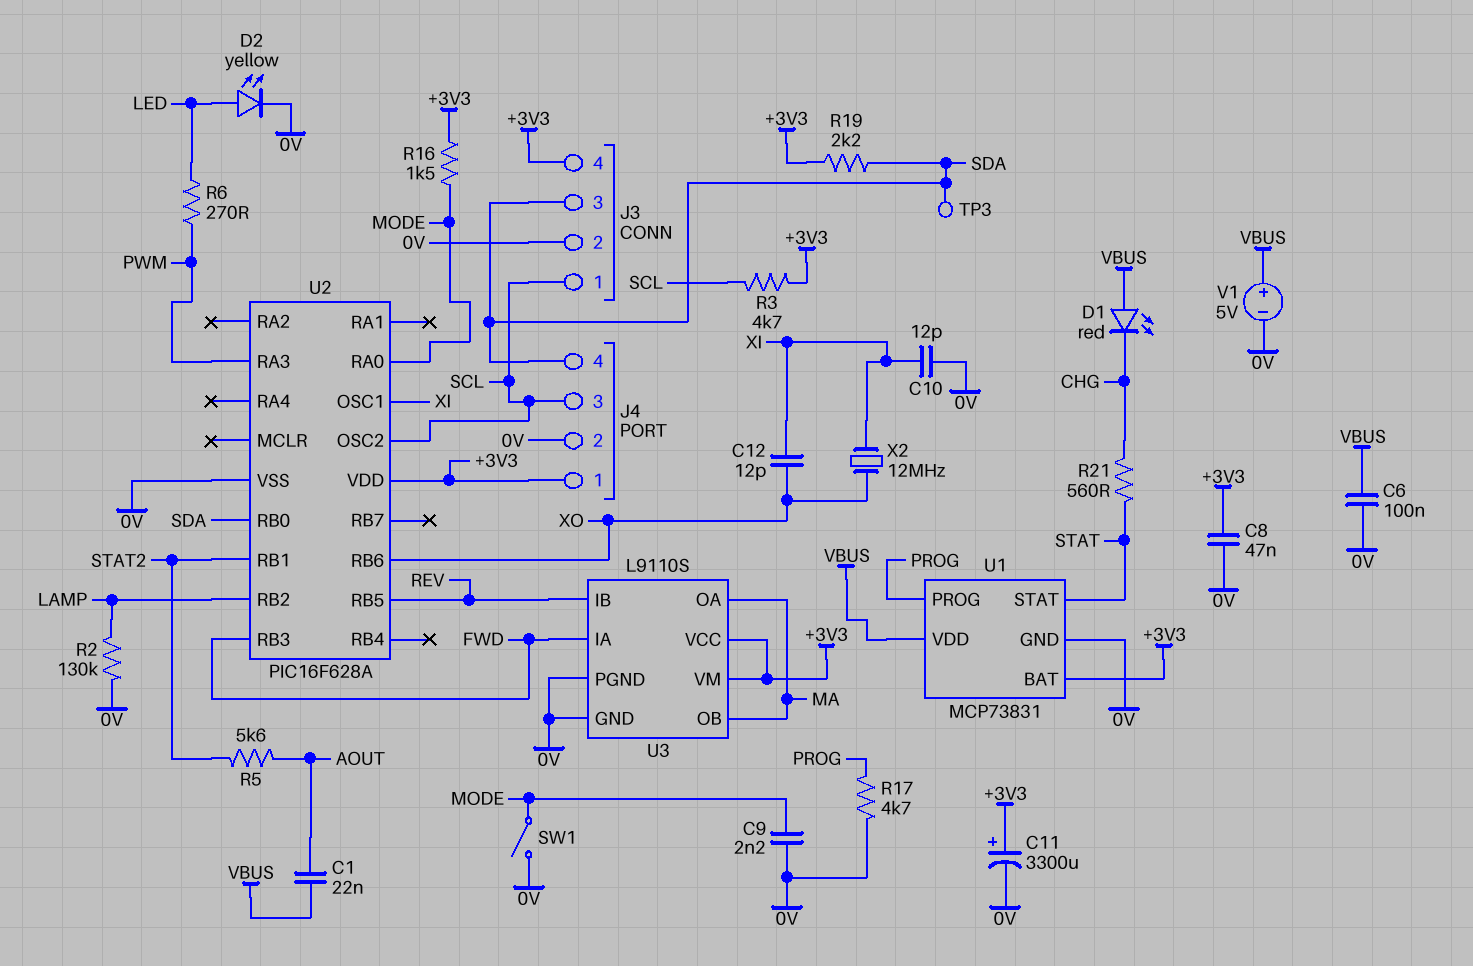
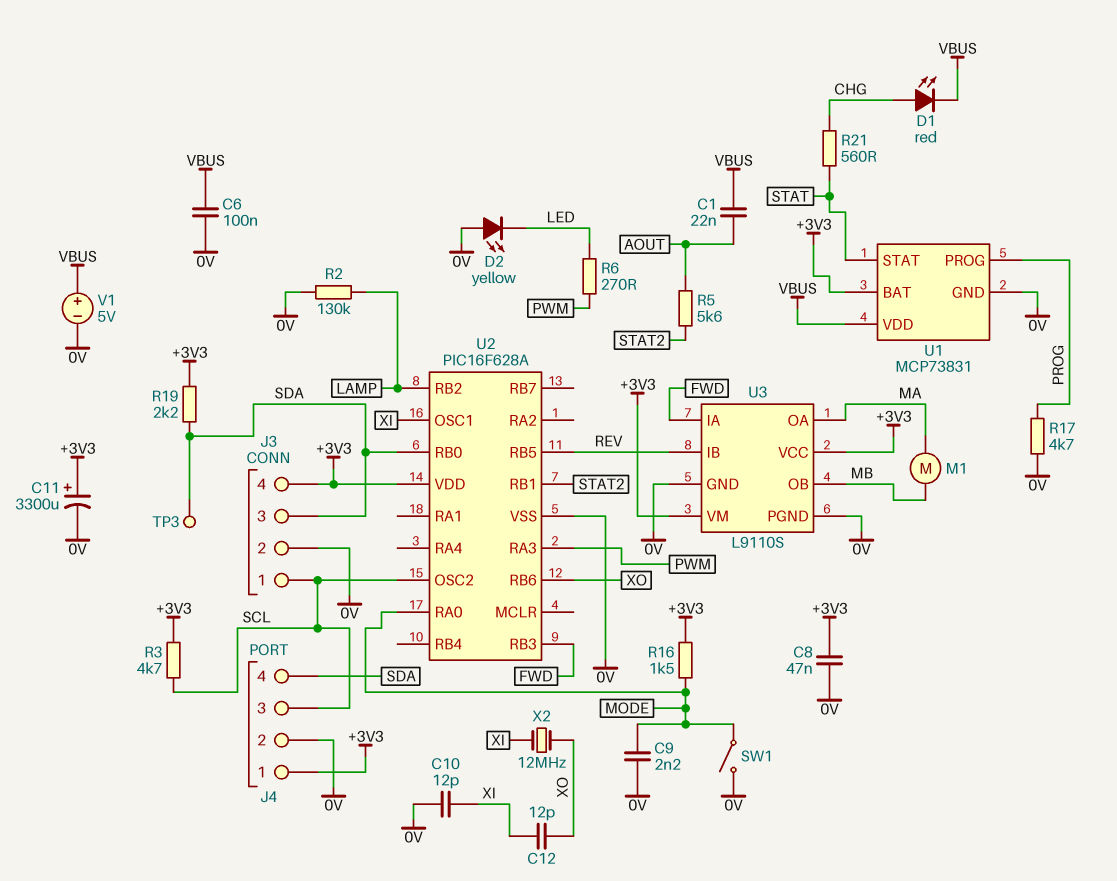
D1: LED red (A VBUS, K CHG) -> LED red (A CHG, K VBUS)
D2: LED yellow (A LED, K 0V) -> LED yellow (A 0V, K LED)
M1: none -> motor (MA, MB)
U3 pin OB: MA -> MB

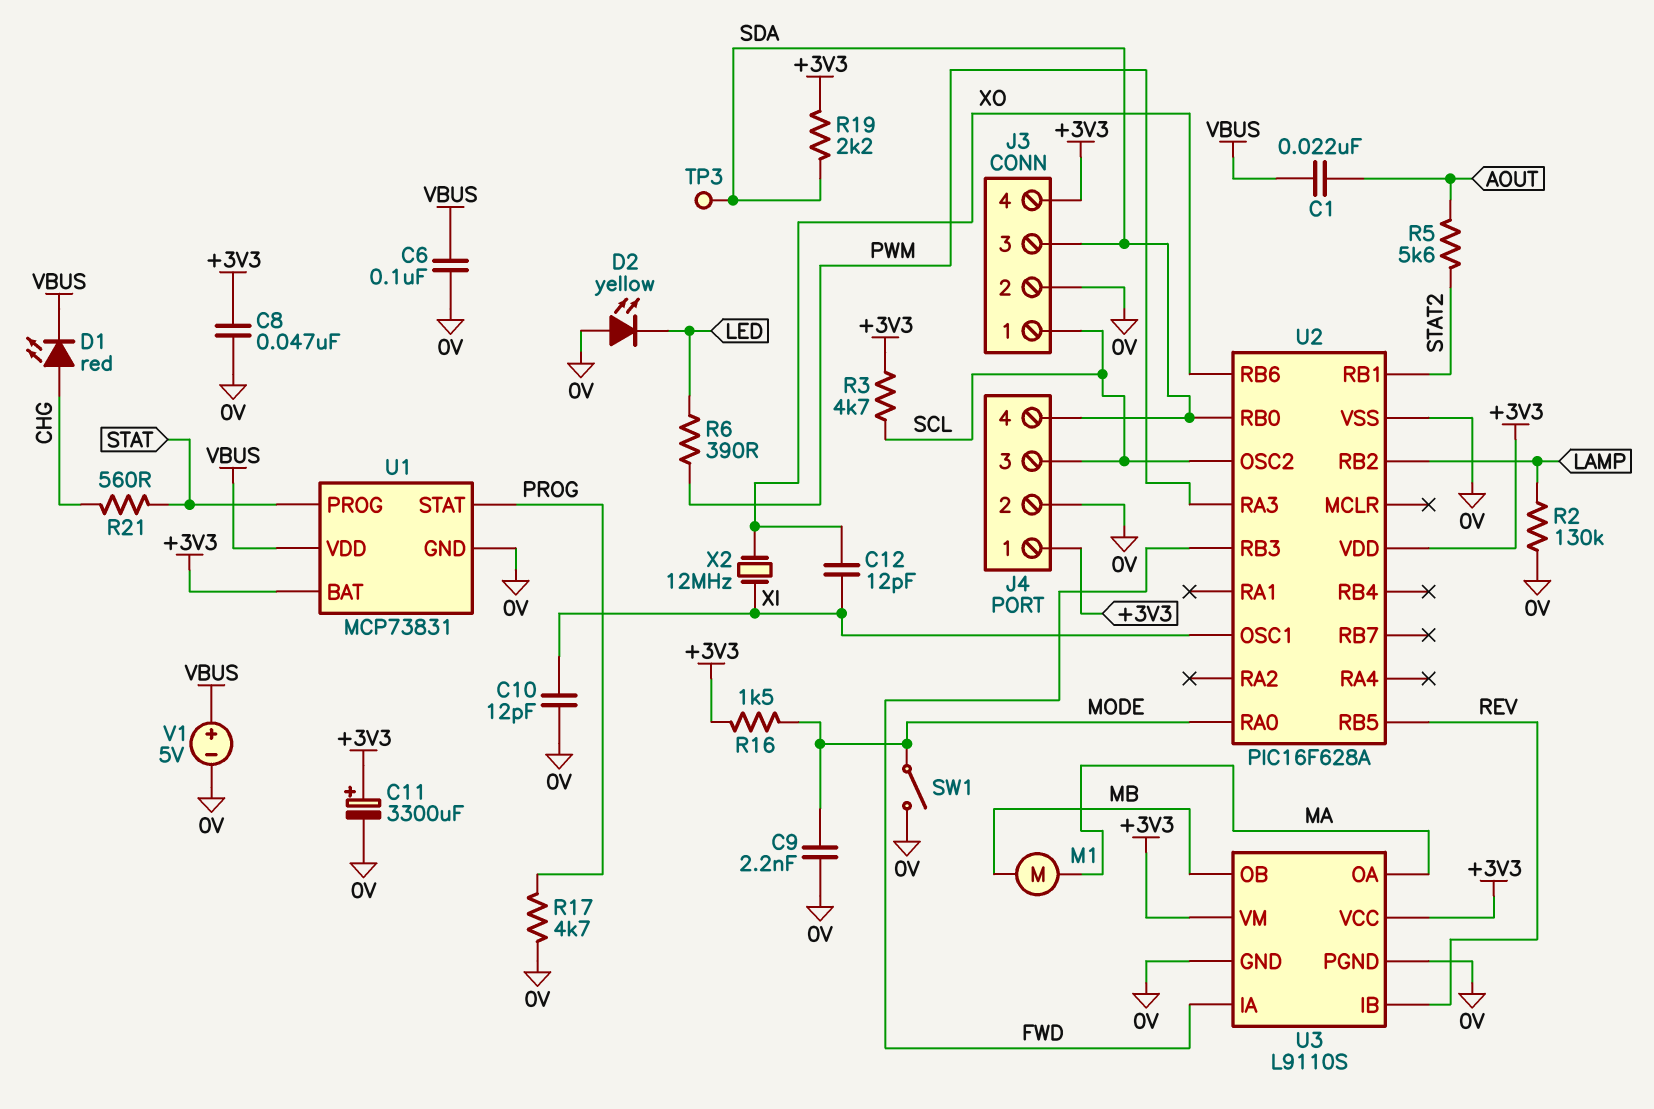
R6: 270 (LED, PWM) -> 390 (LED, PWM)
U1 pin PROG: PROG -> STAT
U1 pin STAT: STAT -> PROG

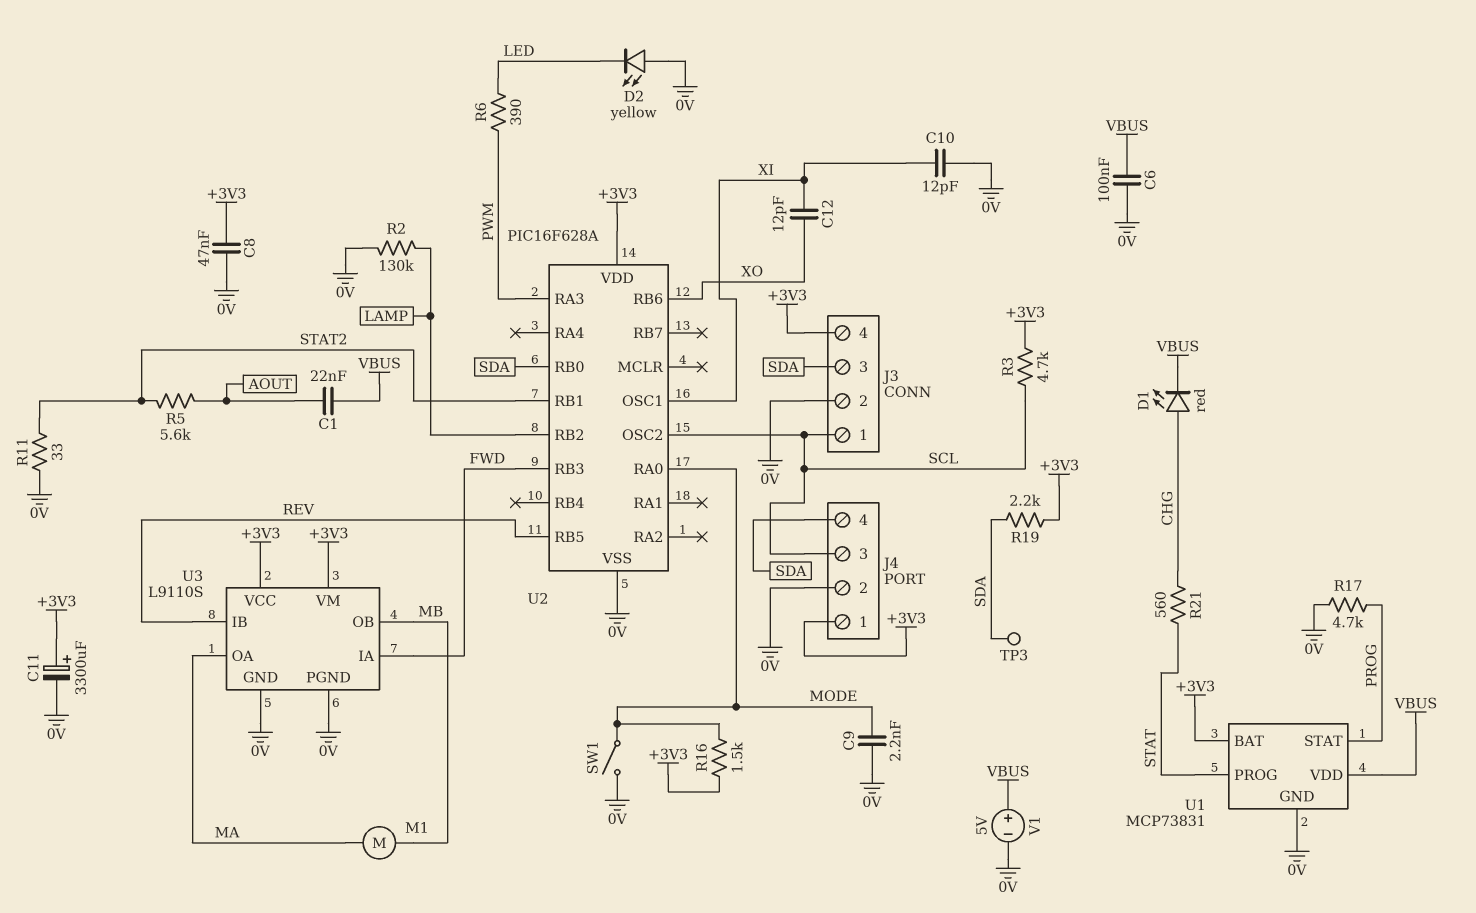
R11: none -> 33 (0V, STAT2)
X2: 12MHz (XI, XO) -> none

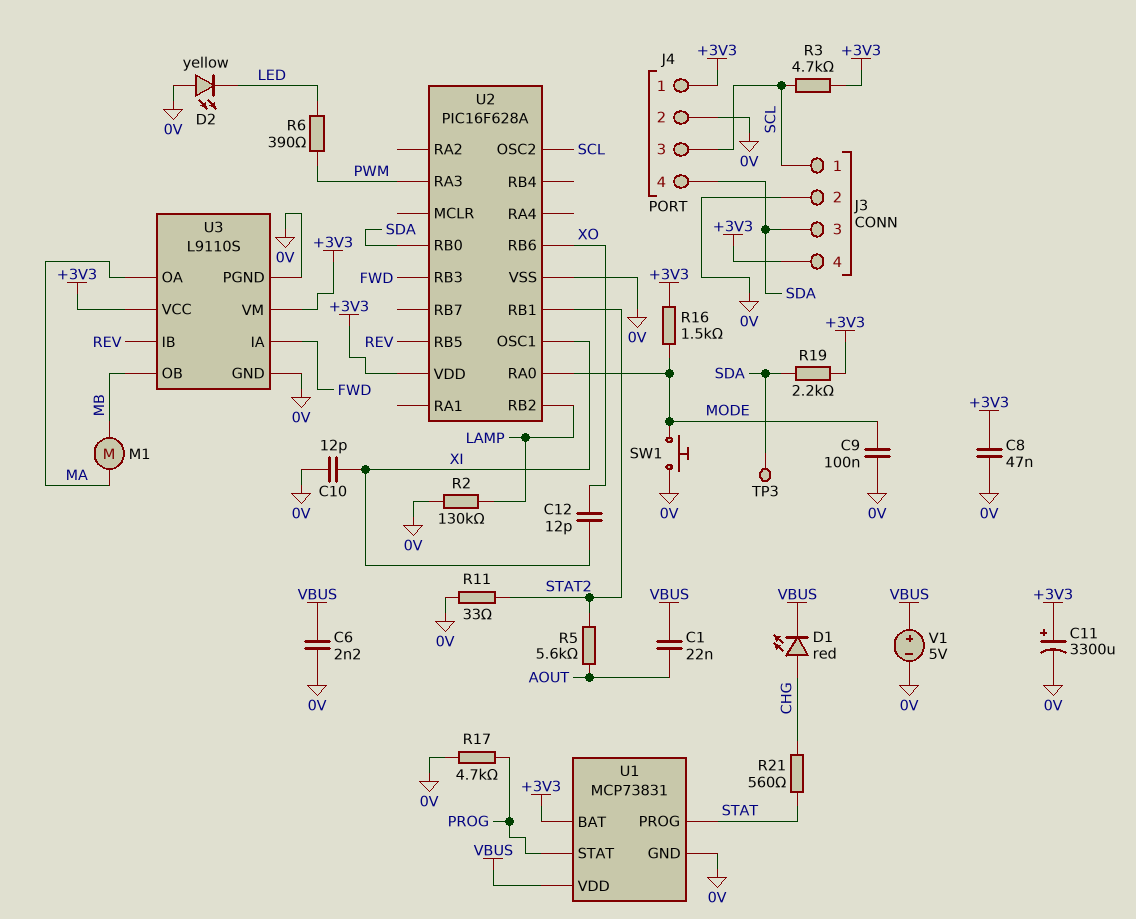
C6: 100nF (0V, VBUS) -> 2.2nF (0V, VBUS)
C9: 2.2nF (0V, MODE) -> 100nF (0V, MODE)
SW1: switch (0V, MODE) -> button (0V, MODE)

